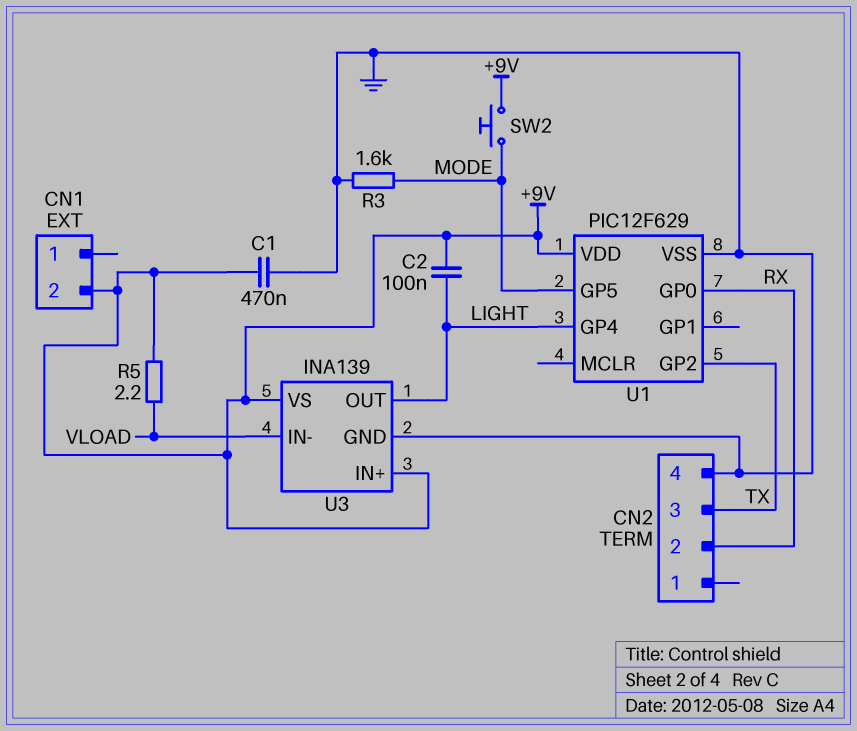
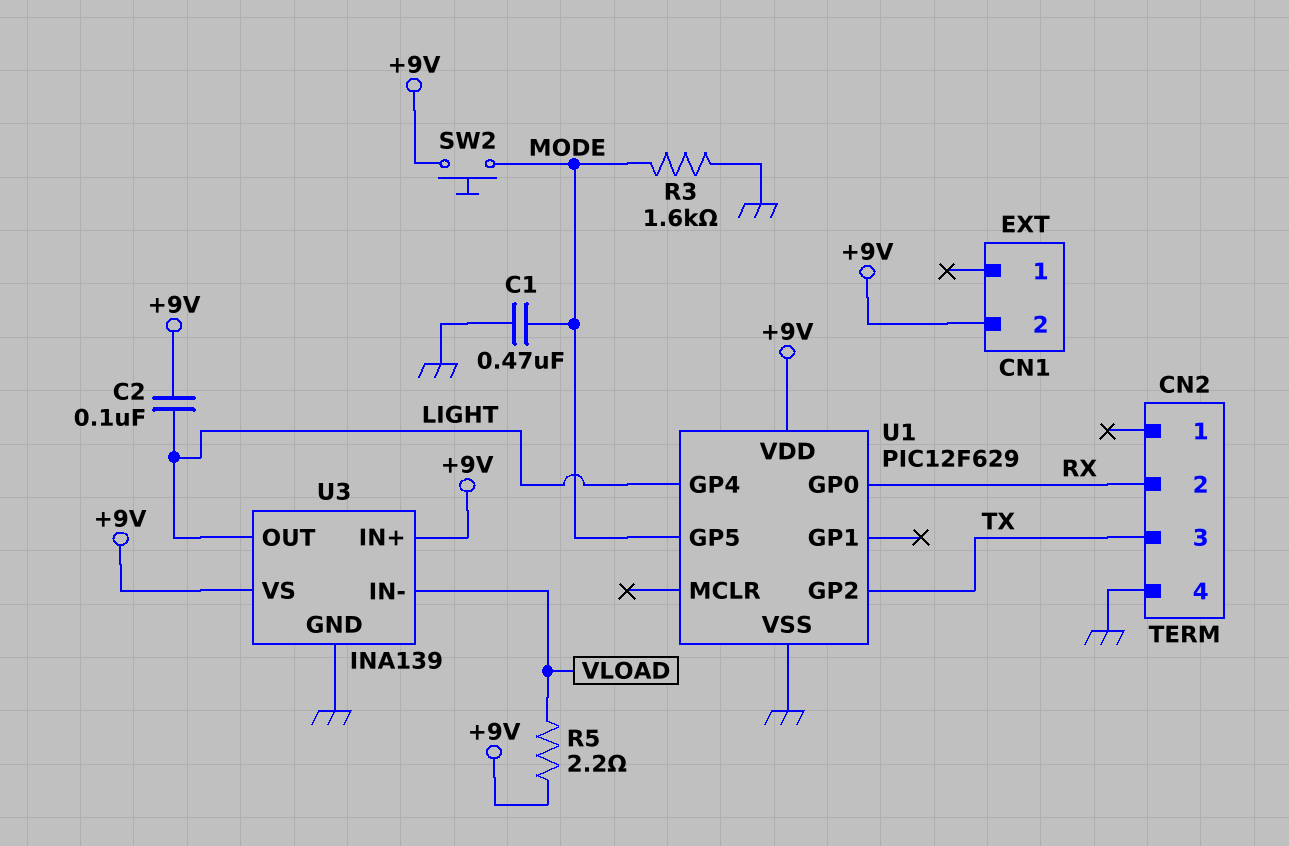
C1: 470nF (+9V, GND) -> 470nF (GND, MODE)

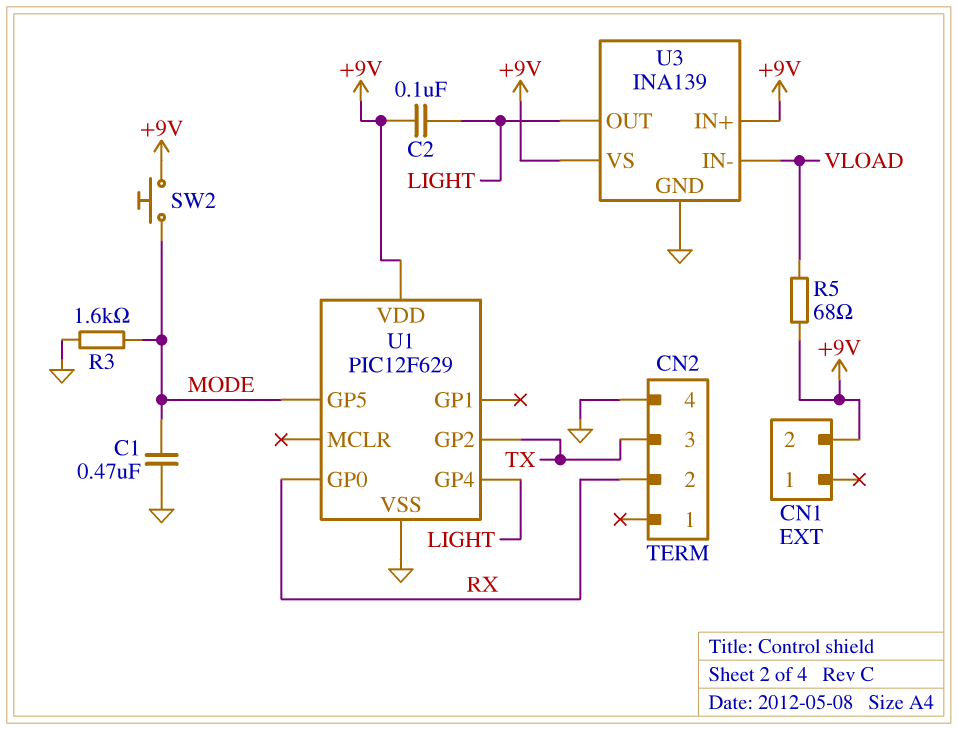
R5: 2.2 (+9V, VLOAD) -> 68 (+9V, VLOAD)

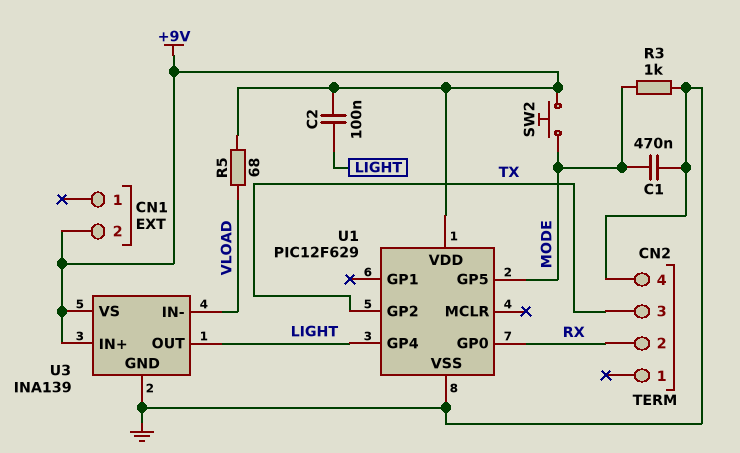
R3: 1.6k (GND, MODE) -> 1k (GND, MODE)

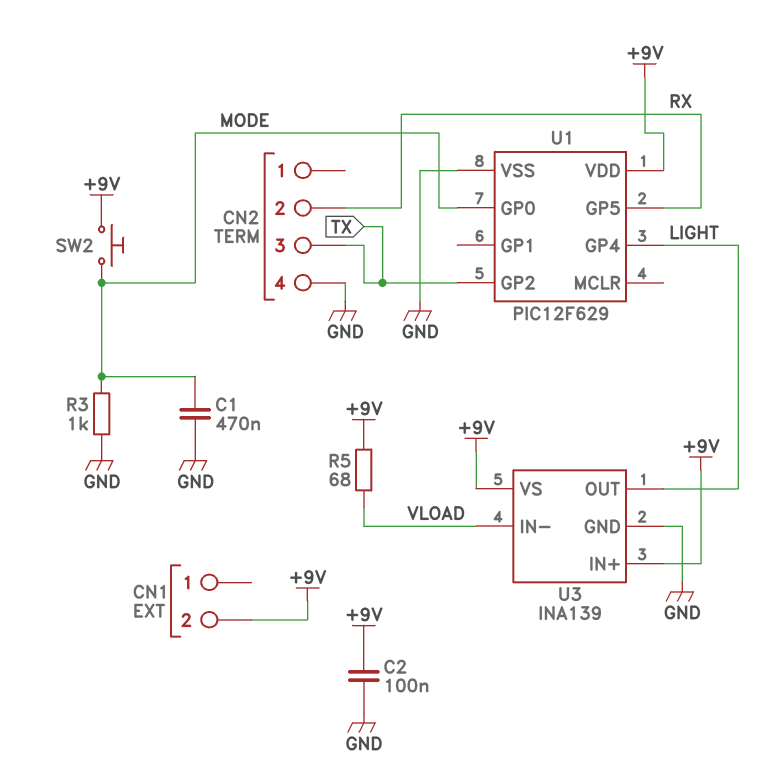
C2: 100nF (+9V, LIGHT) -> 100nF (+9V, GND)
U1 pin GP0: RX -> MODE
U1 pin GP5: MODE -> RX

